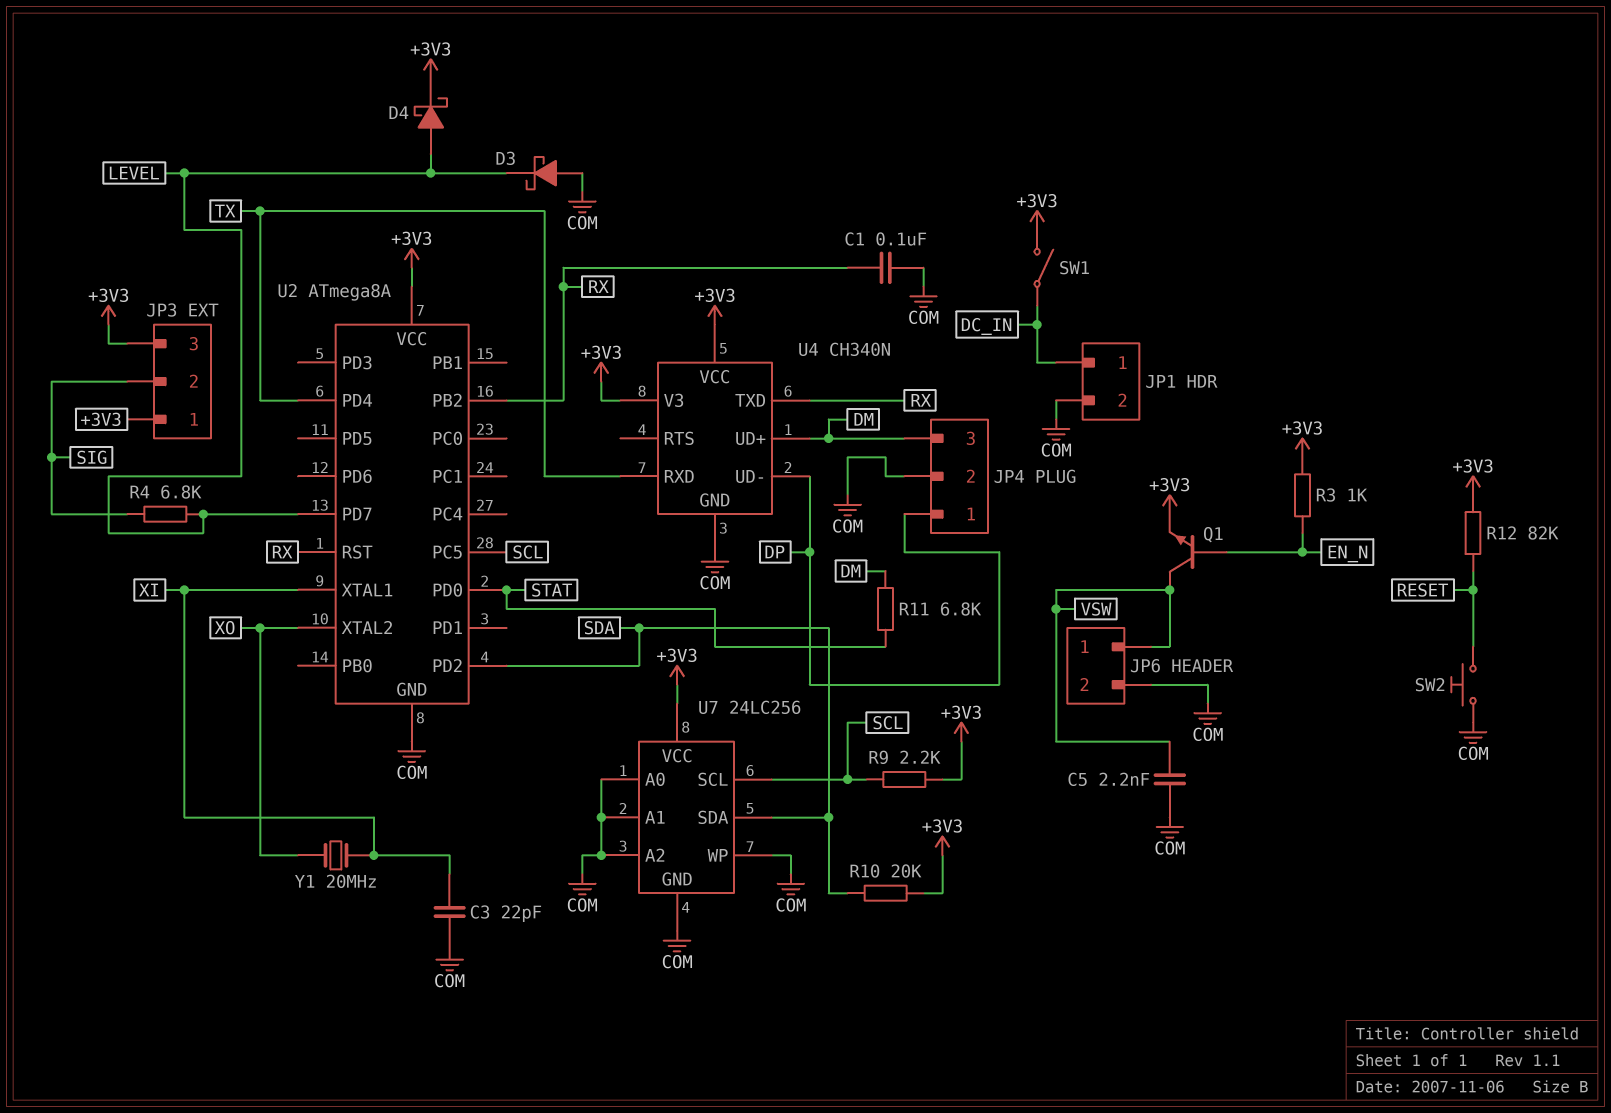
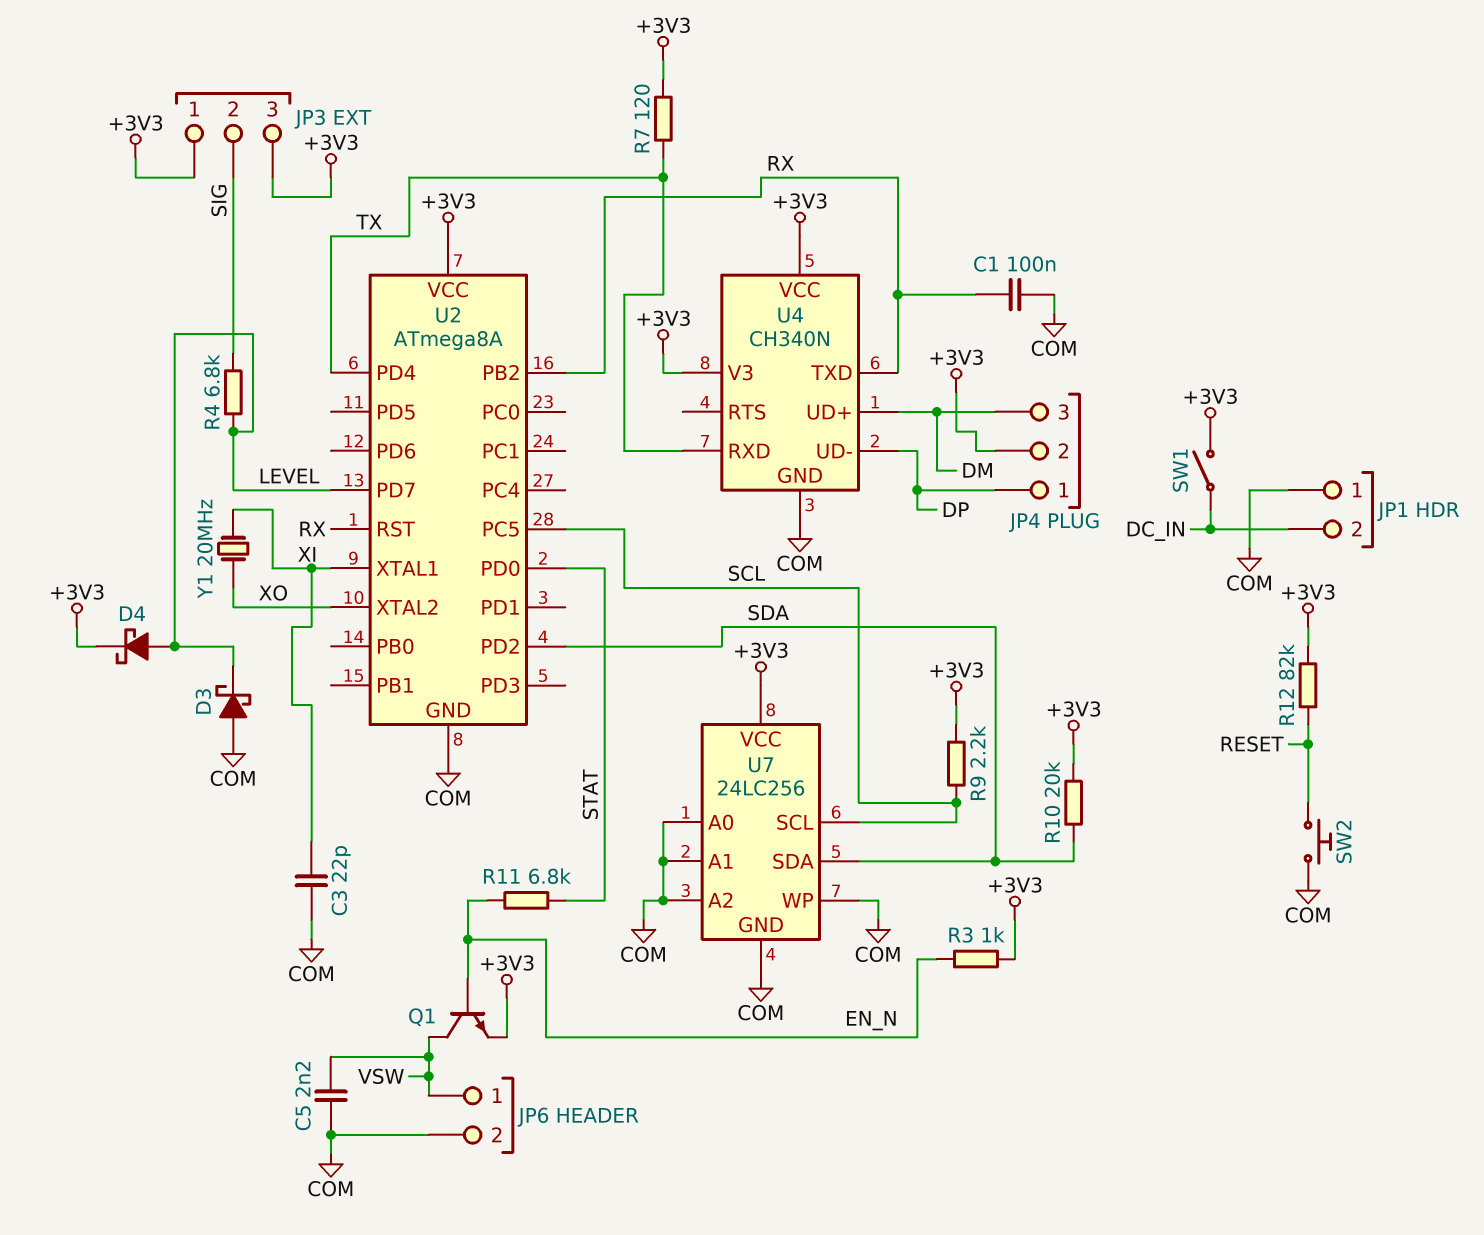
JP1 pin 1: DC_IN -> COM
JP1 pin 2: COM -> DC_IN
JP4 pin 2: COM -> +3V3
R7: none -> 120 (+3V3, TX)
R11: 6.8k (DM, STAT) -> 6.8k (EN_N, STAT)

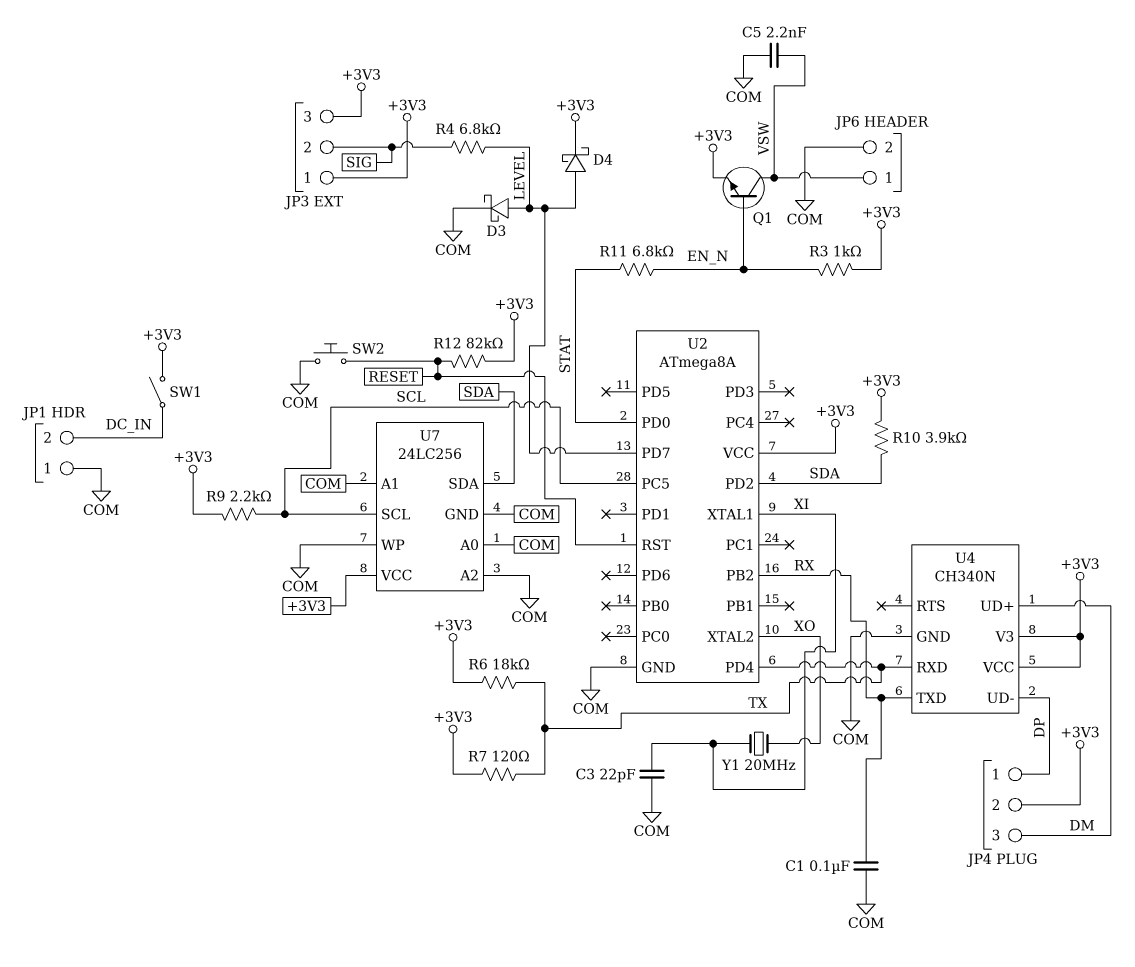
D3: schottky (A COM, K LEVEL) -> schottky (A LEVEL, K COM)
R6: none -> 18k (+3V3, TX)
R10: 20k (+3V3, SDA) -> 3.9k (+3V3, SDA)
U2 pin RST: RX -> RESET

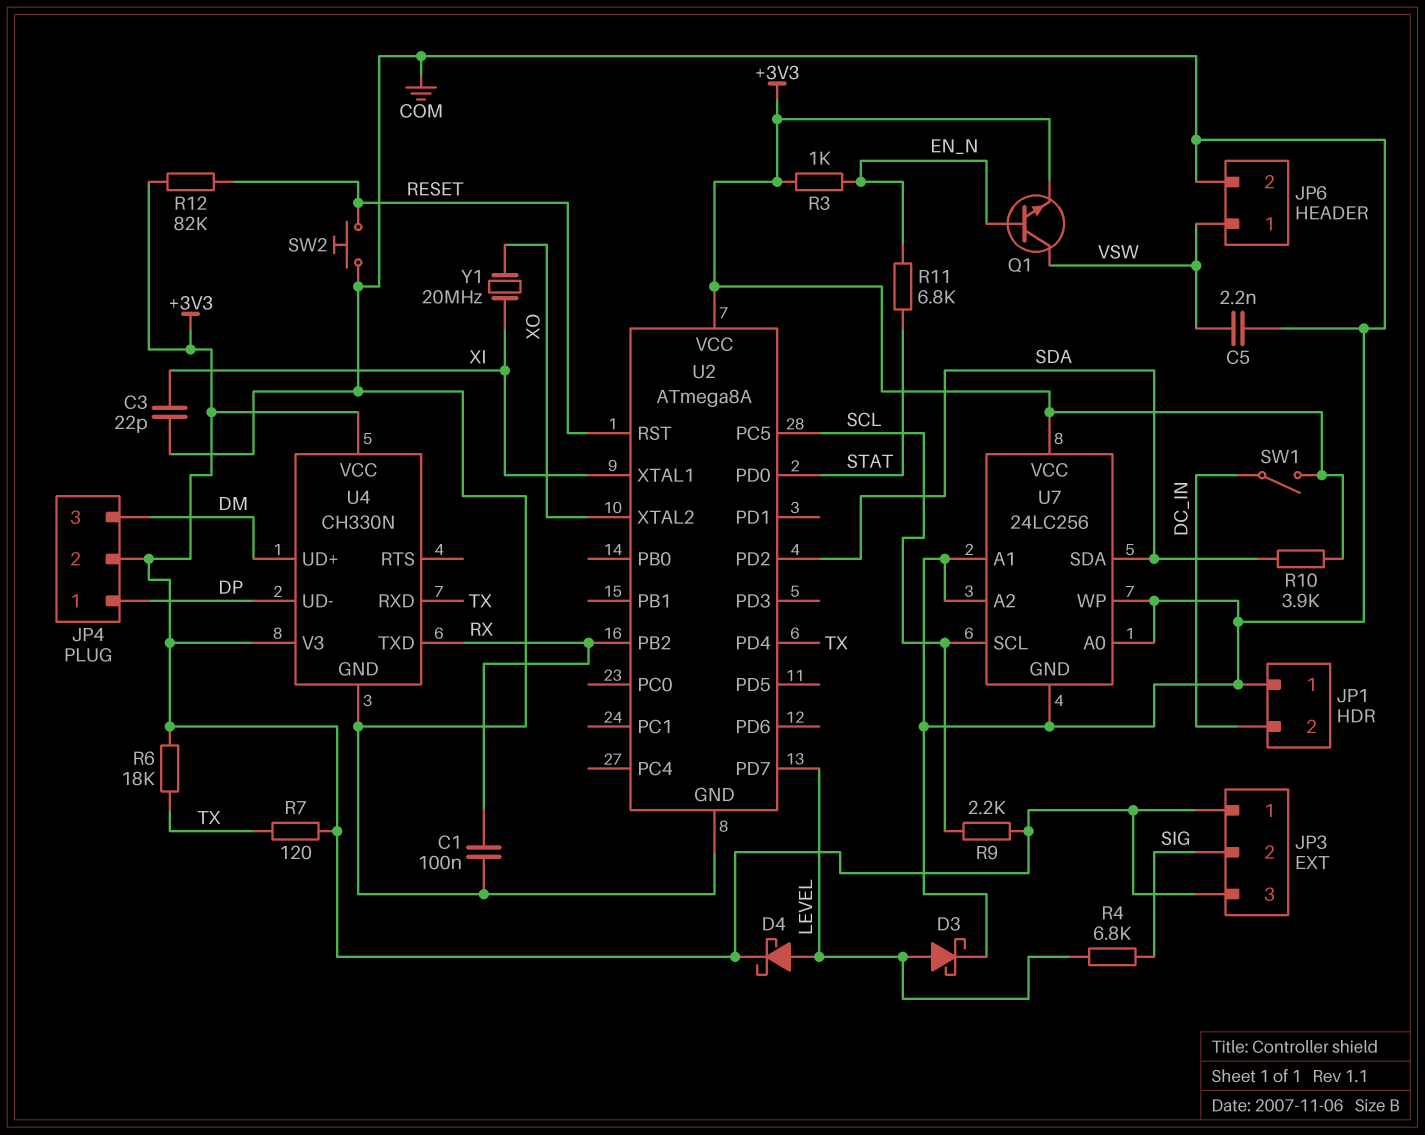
U4: CH340N -> CH330N

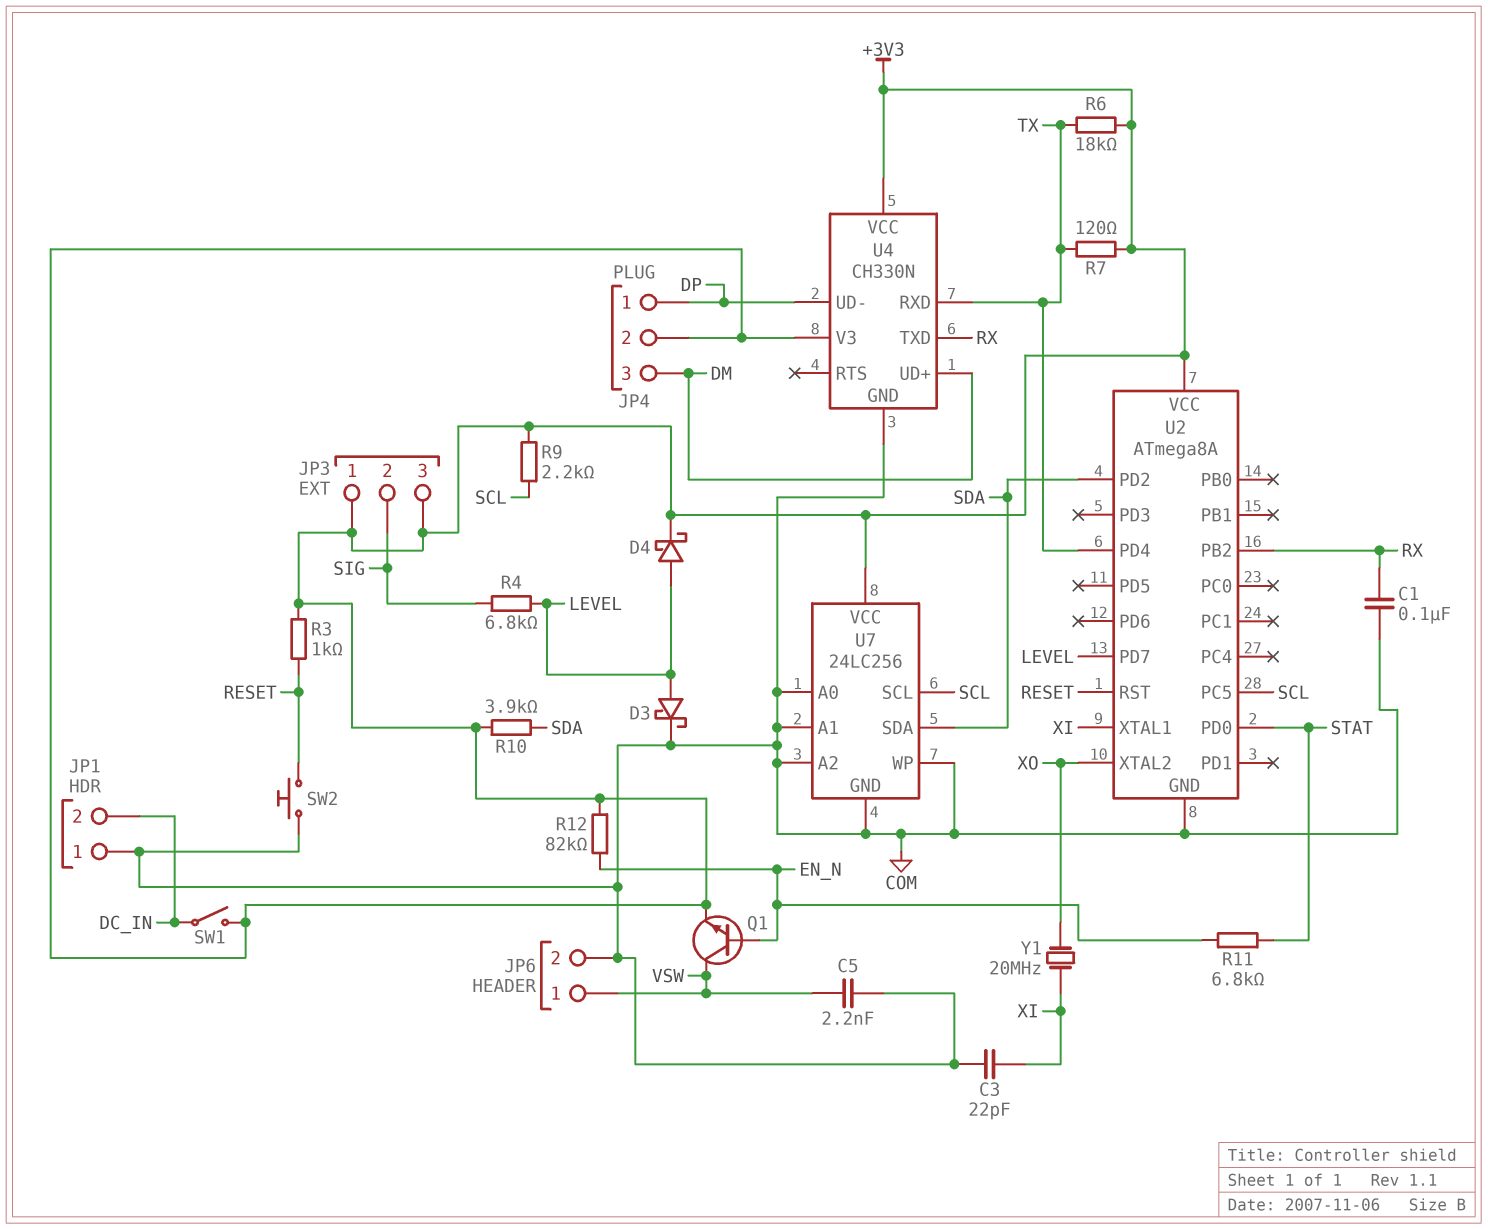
R3: 1k (+3V3, EN_N) -> 1k (+3V3, RESET)
R12: 82k (+3V3, RESET) -> 82k (+3V3, EN_N)

